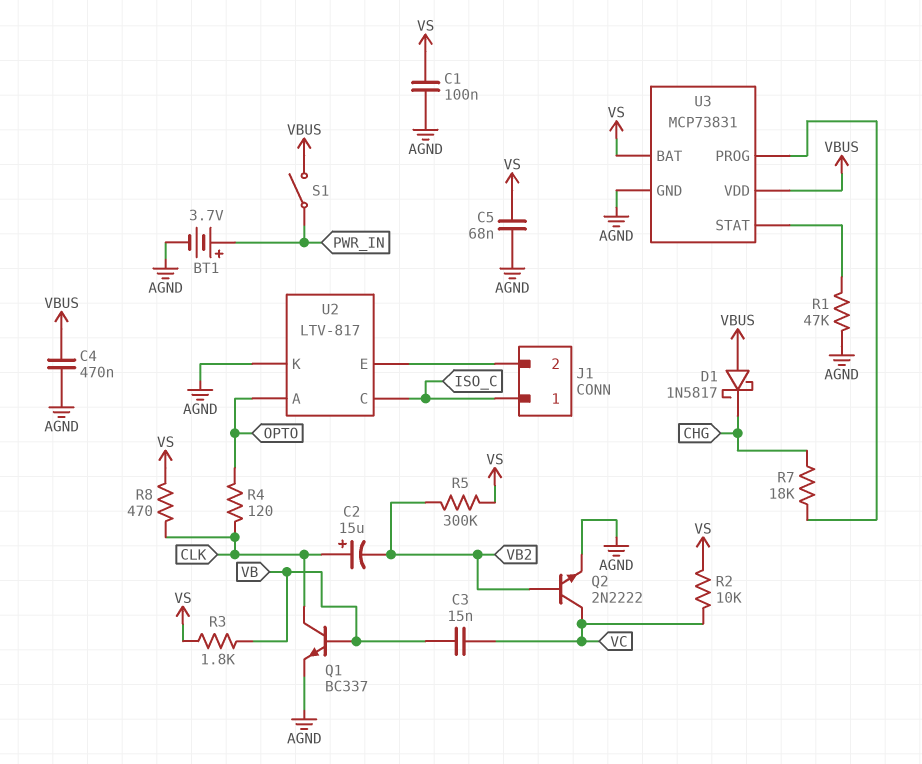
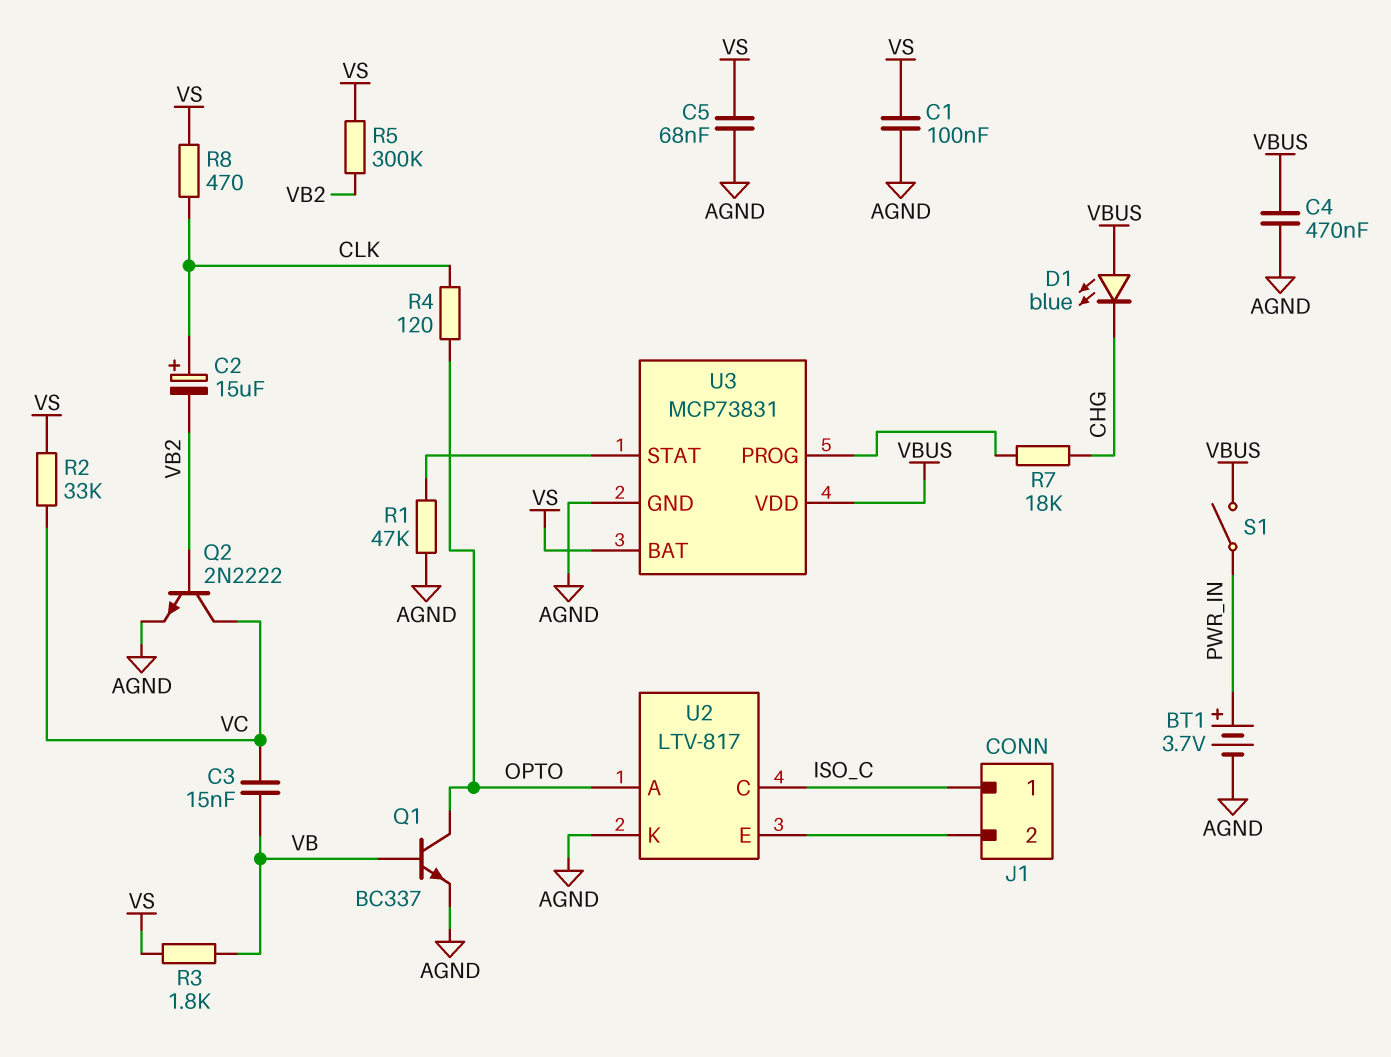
D1: schottky 1N5817 (A VBUS, K CHG) -> LED blue (A VBUS, K CHG)
Q1: NPN BC337 (B VB, C CLK, E AGND) -> NPN BC337 (B VB, C OPTO, E AGND)
R2: 10k (VC, VS) -> 33k (VC, VS)

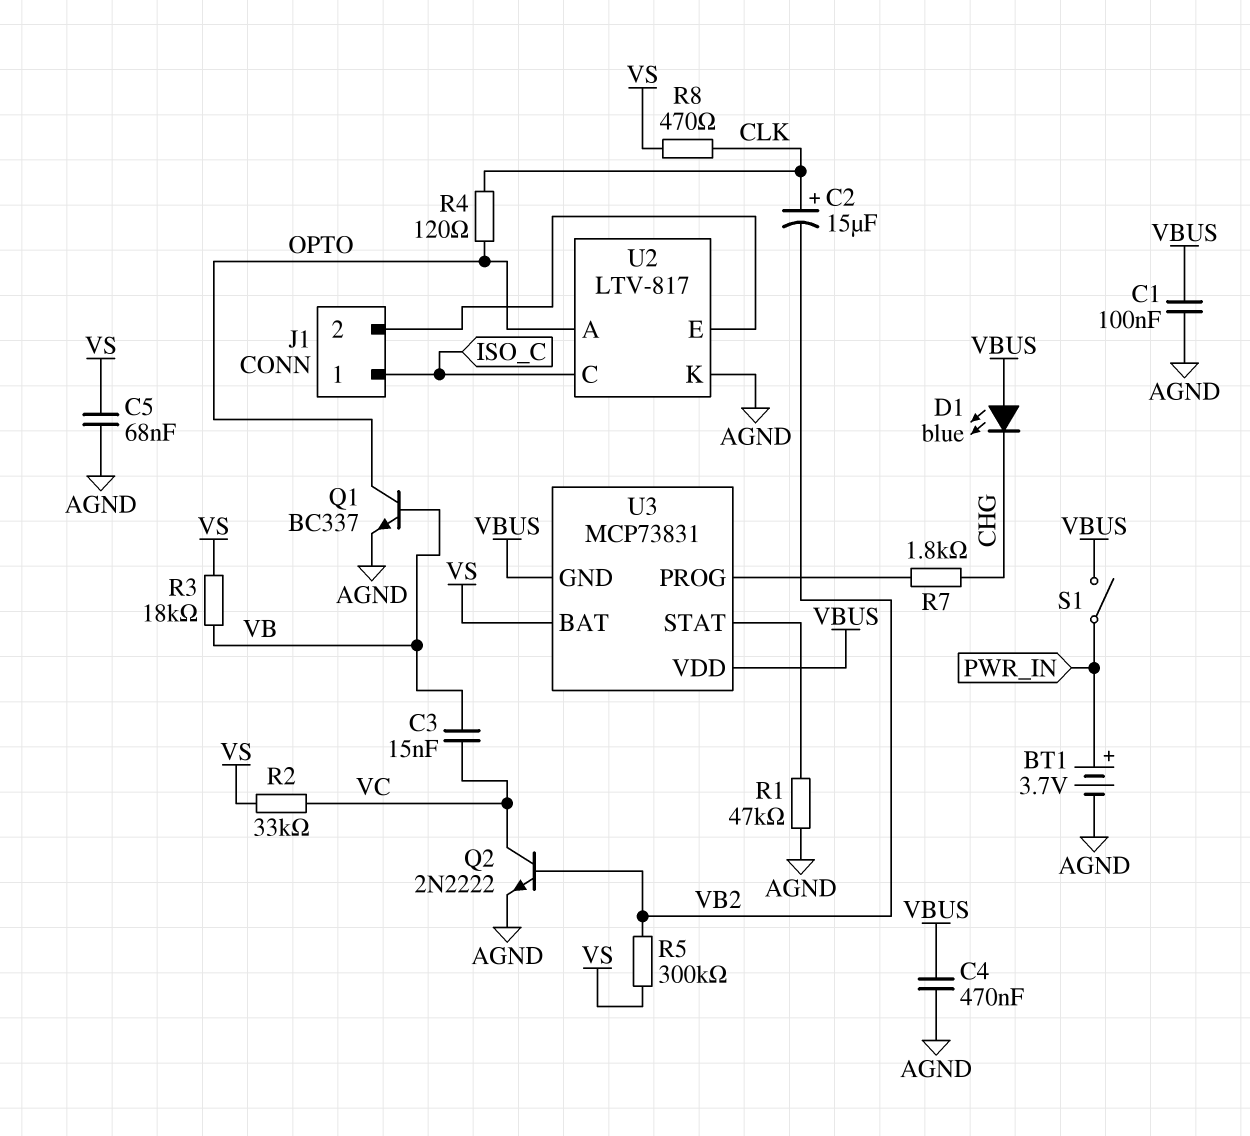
C1: 100nF (AGND, VS) -> 100nF (AGND, VBUS)
R3: 1.8k (VB, VS) -> 18k (VB, VS)
R7: 18k (CHG, U3/PROG) -> 1.8k (CHG, U3/PROG)
U3 pin GND: AGND -> VBUS

